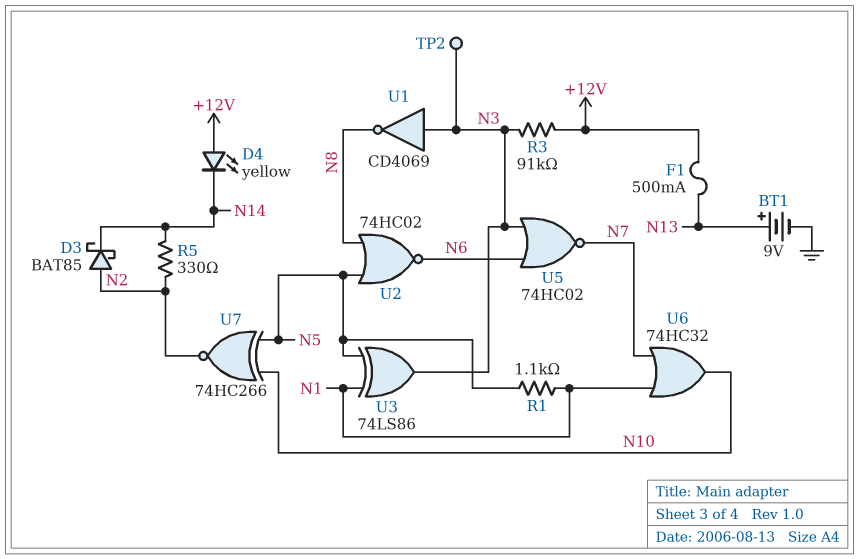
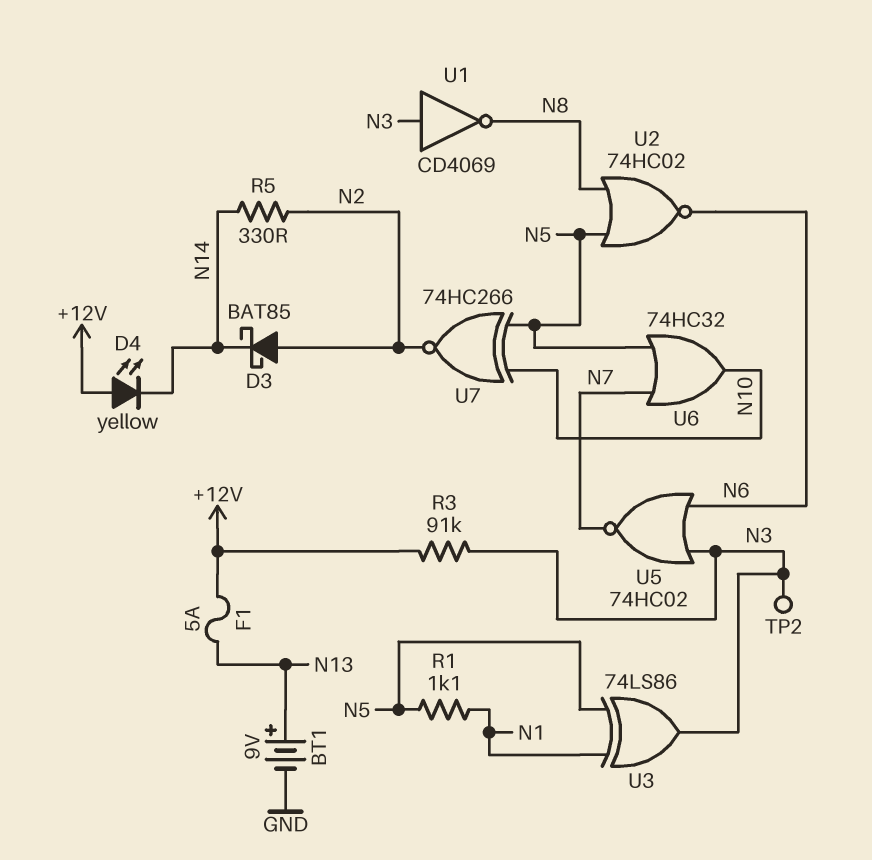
F1: 500mA (+12V, N13) -> 5A (+12V, N13)
U6: OR 74HC32 (in N1, in N7, out N10) -> OR 74HC32 (in N5, in N7, out N10)

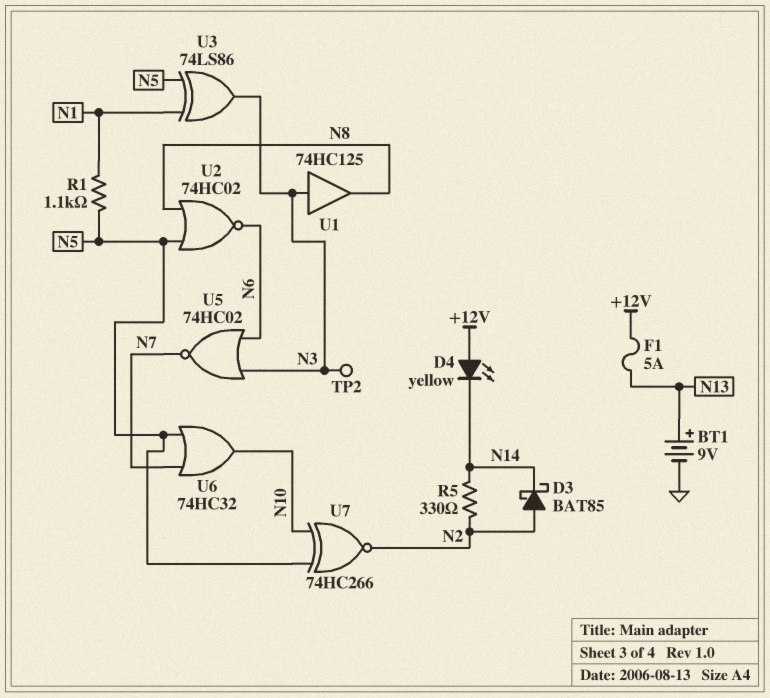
R3: 91k (+12V, N3) -> none
U1: NOT CD4069 (in N3, out N8) -> buffer 74HC125 (in N3, out N8)

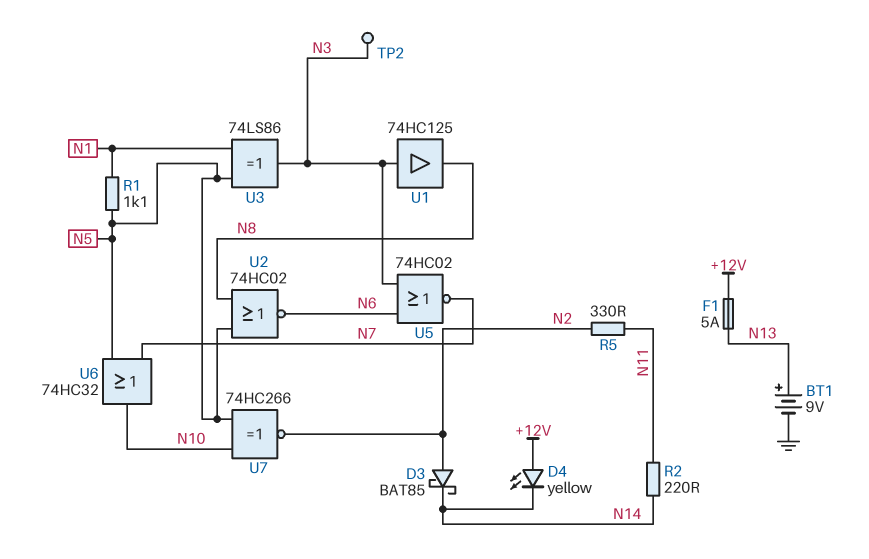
R2: none -> 220 (N11, N14)
R5: 330 (N2, N14) -> 330 (N2, N11)

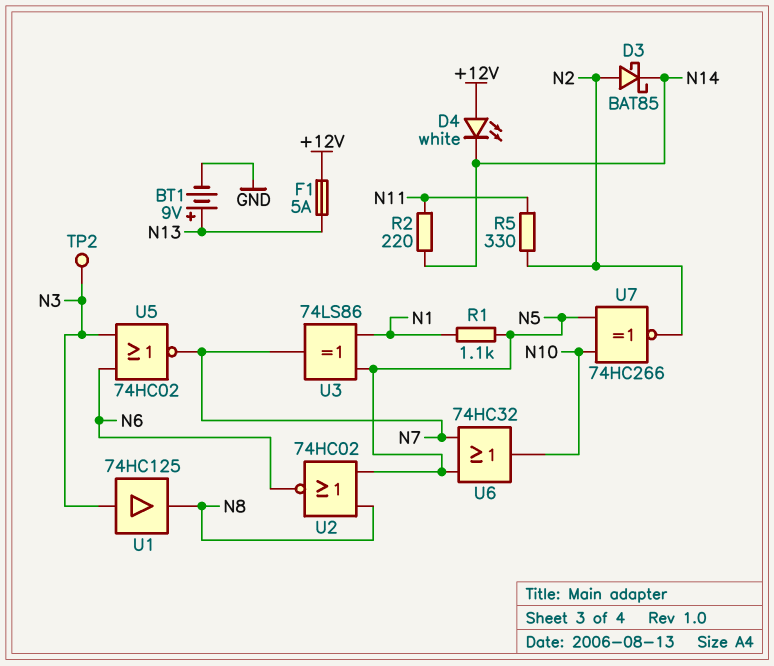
D4: LED yellow (A +12V, K N14) -> LED white (A +12V, K N14)
U3: XOR 74LS86 (in N1, in N5, out N3) -> XOR 74LS86 (in N1, in N5, out N7)

